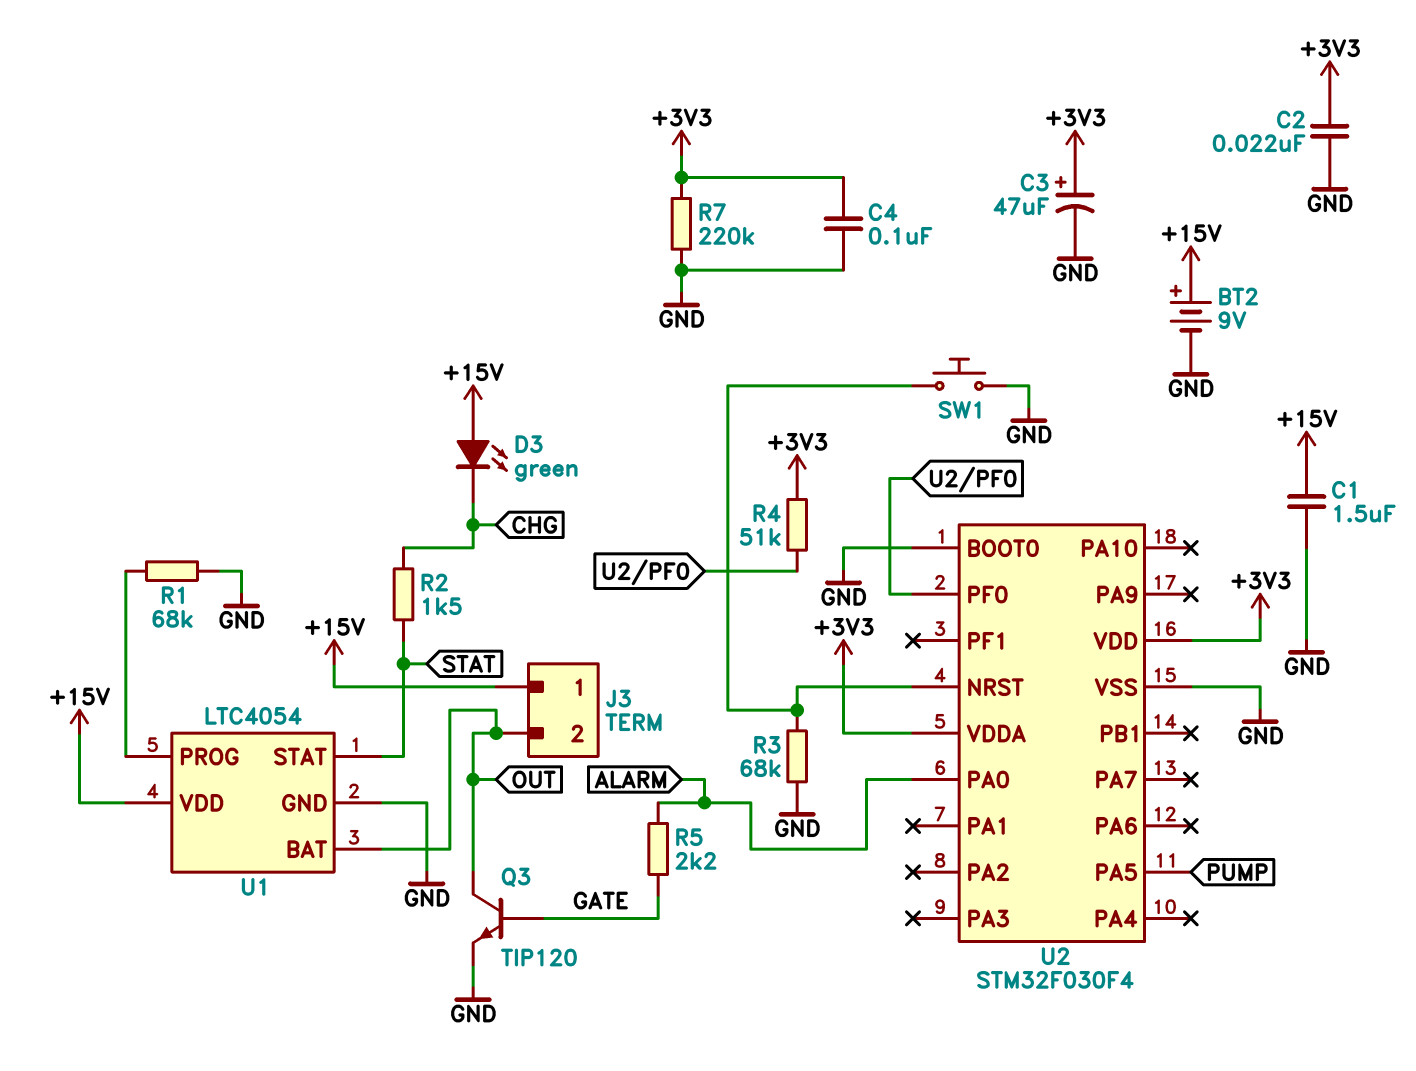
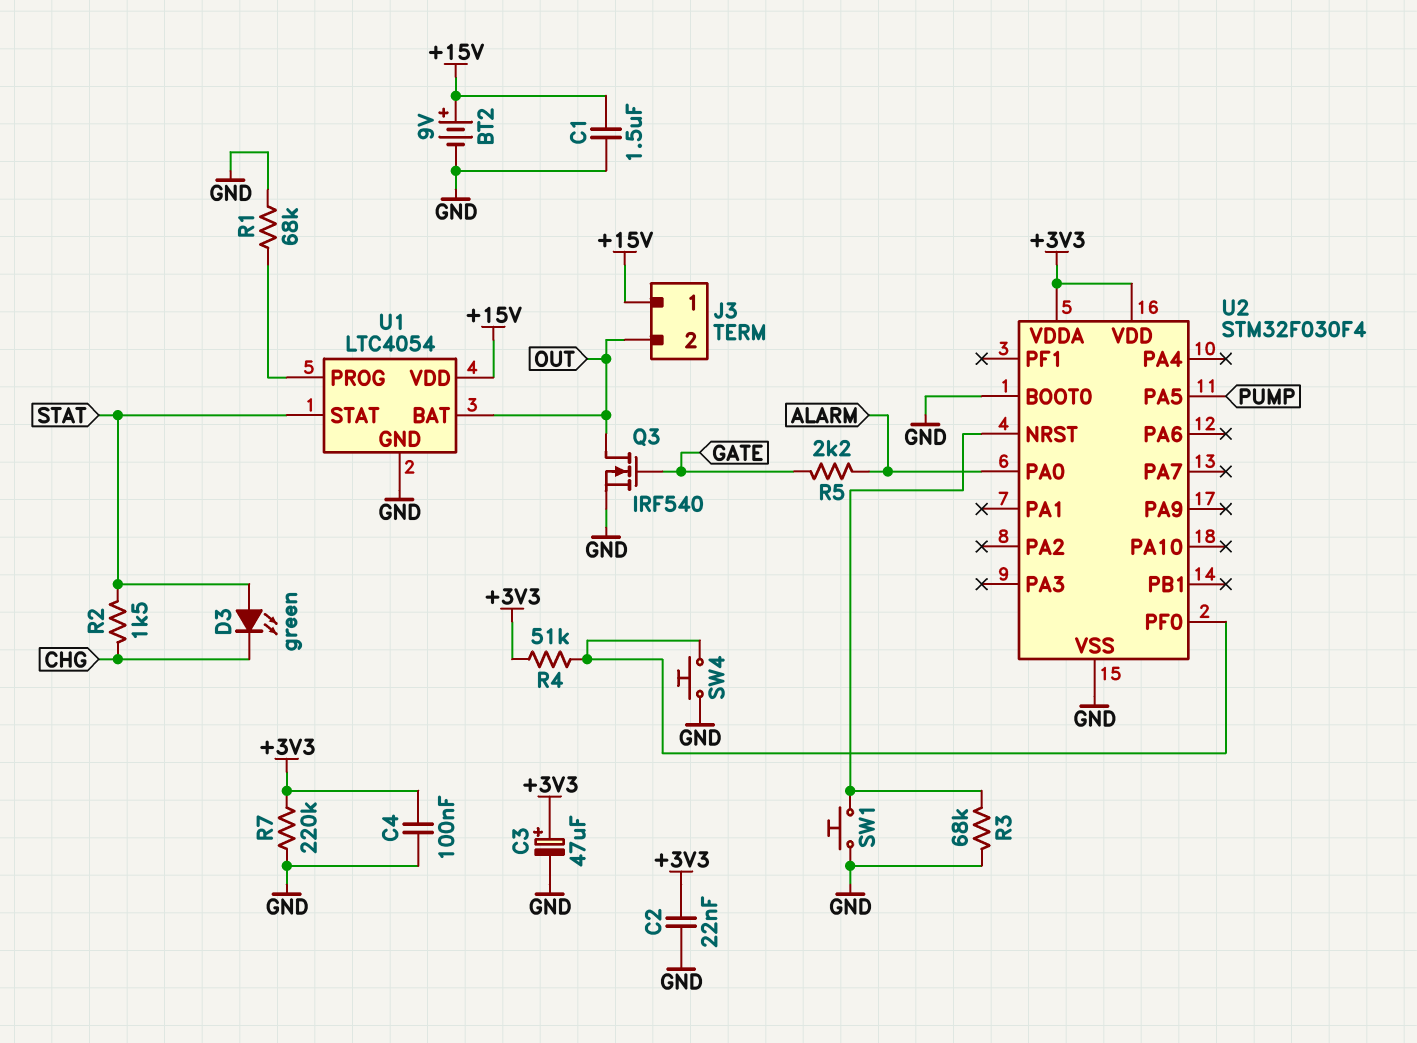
D3: LED green (A +15V, K CHG) -> LED green (A STAT, K CHG)
Q3: NPN TIP120 (B GATE, C OUT, E GND) -> NMOS IRF540 (G GATE, D OUT, S GND)
SW4: none -> button (GND, U2/PF0)

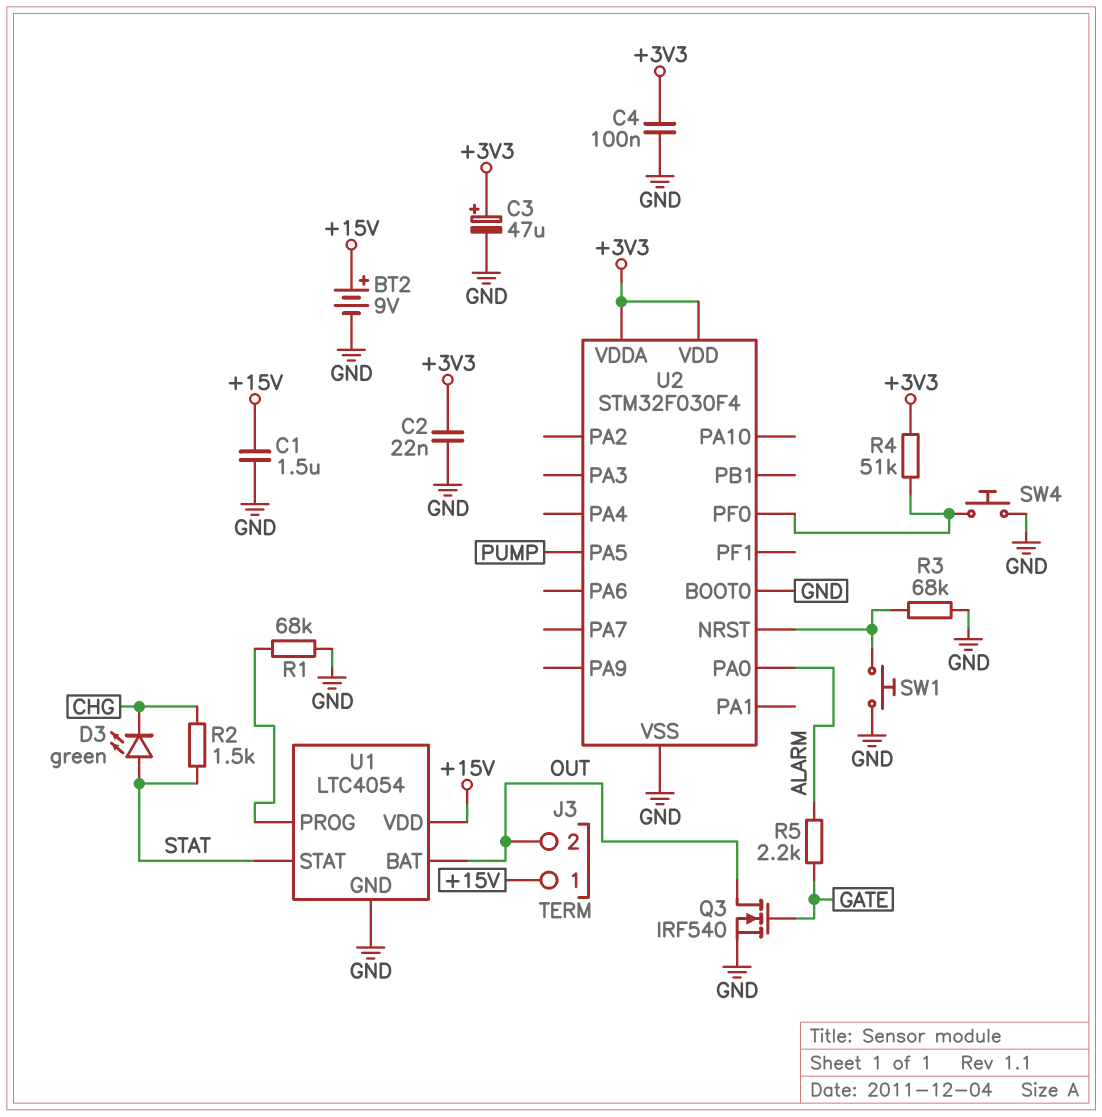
R7: 220k (+3V3, GND) -> none

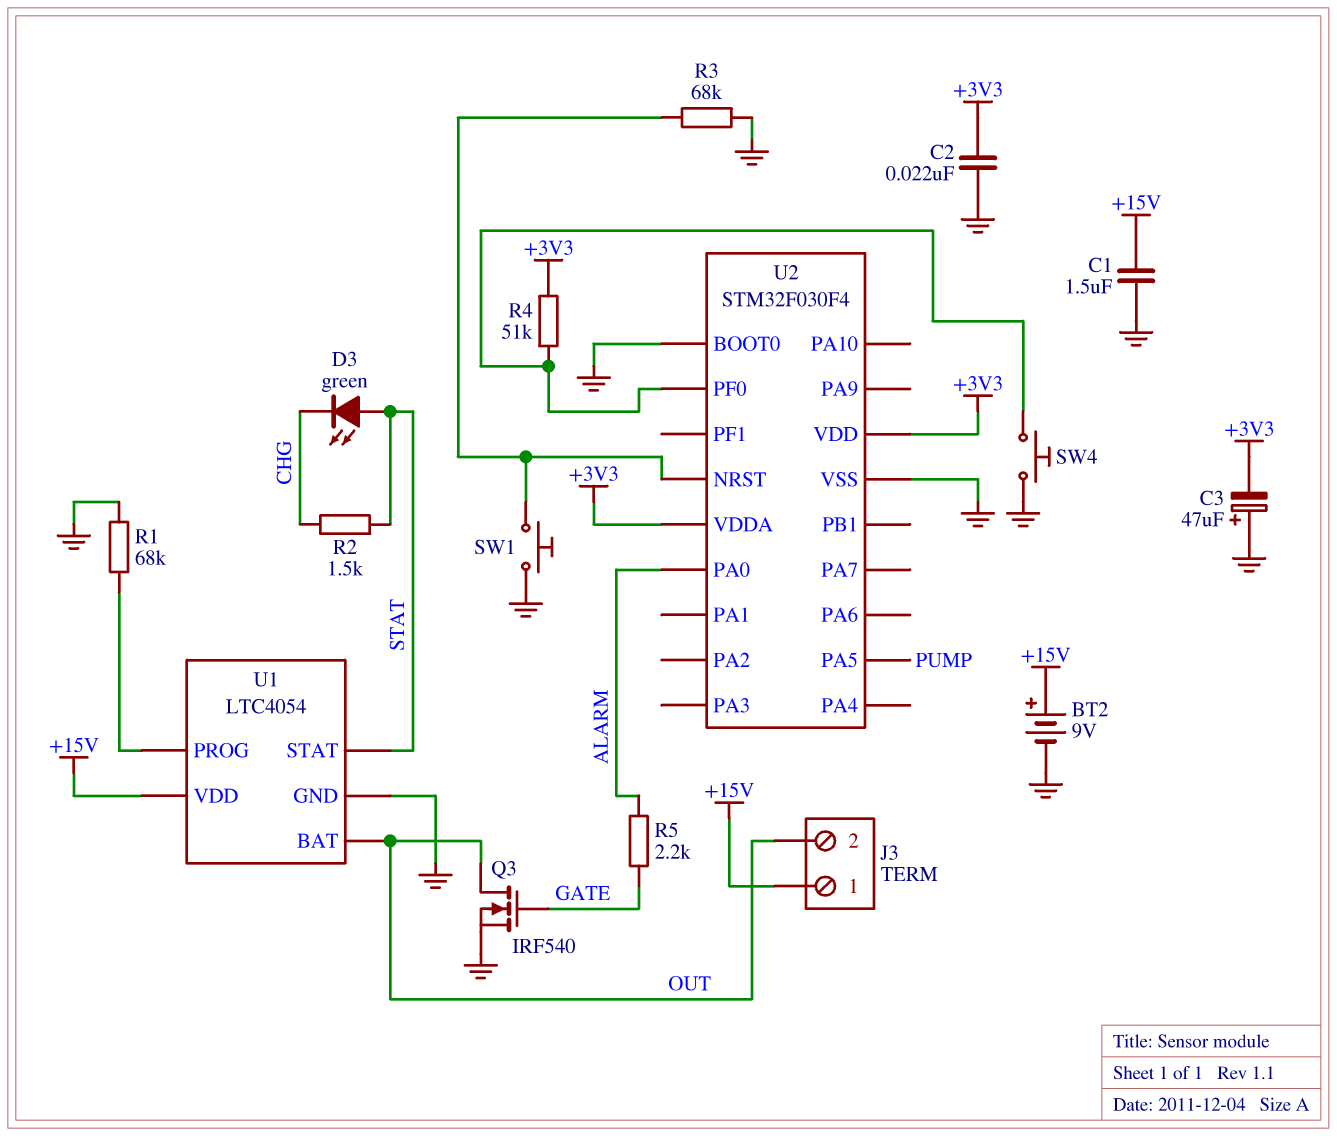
C3: 47uF (plus +3V3, minus GND) -> 47uF (plus GND, minus +3V3)
C4: 100nF (+3V3, GND) -> none

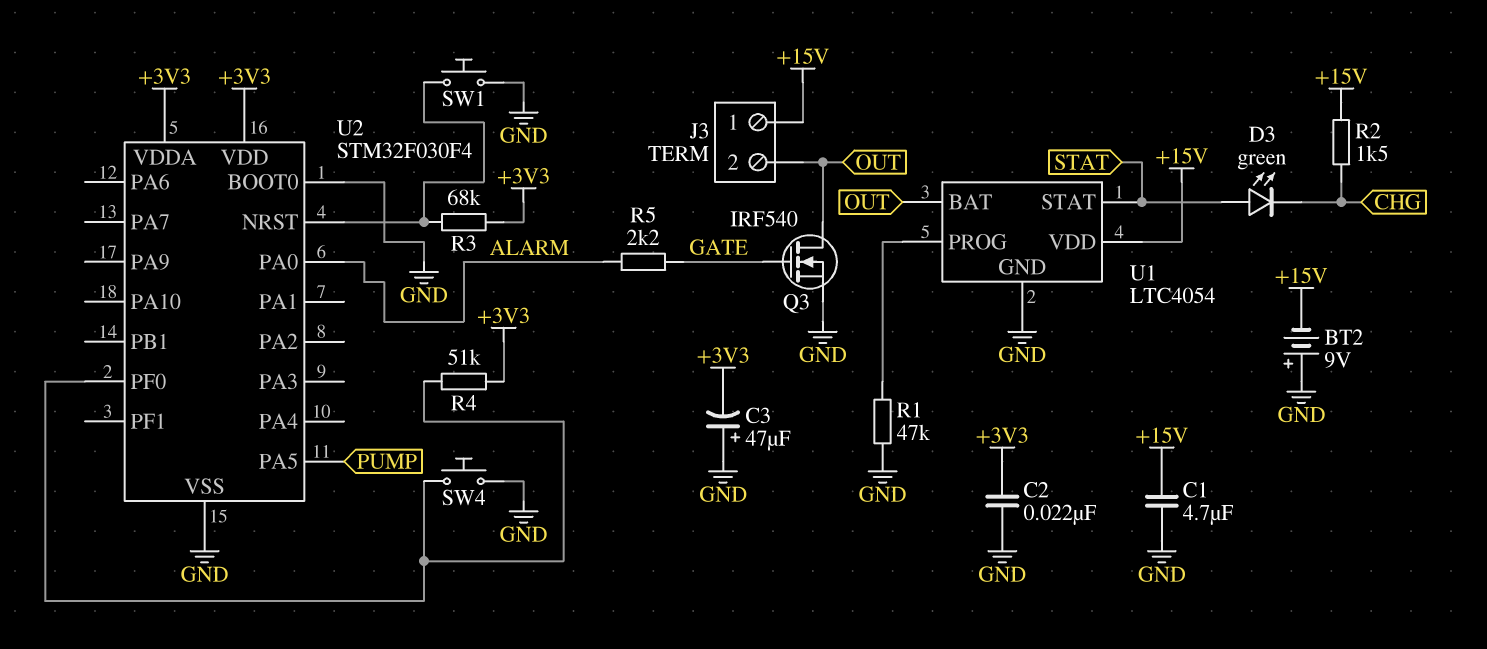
BT2: 9V (plus +15V, minus GND) -> 9V (plus GND, minus +15V)
C1: 1.5uF (+15V, GND) -> 4.7uF (+15V, GND)
R1: 68k (GND, U1/PROG) -> 47k (GND, U1/PROG)
R2: 1.5k (CHG, STAT) -> 1.5k (+15V, CHG)
R3: 68k (GND, U2/NRST) -> 68k (+3V3, U2/NRST)

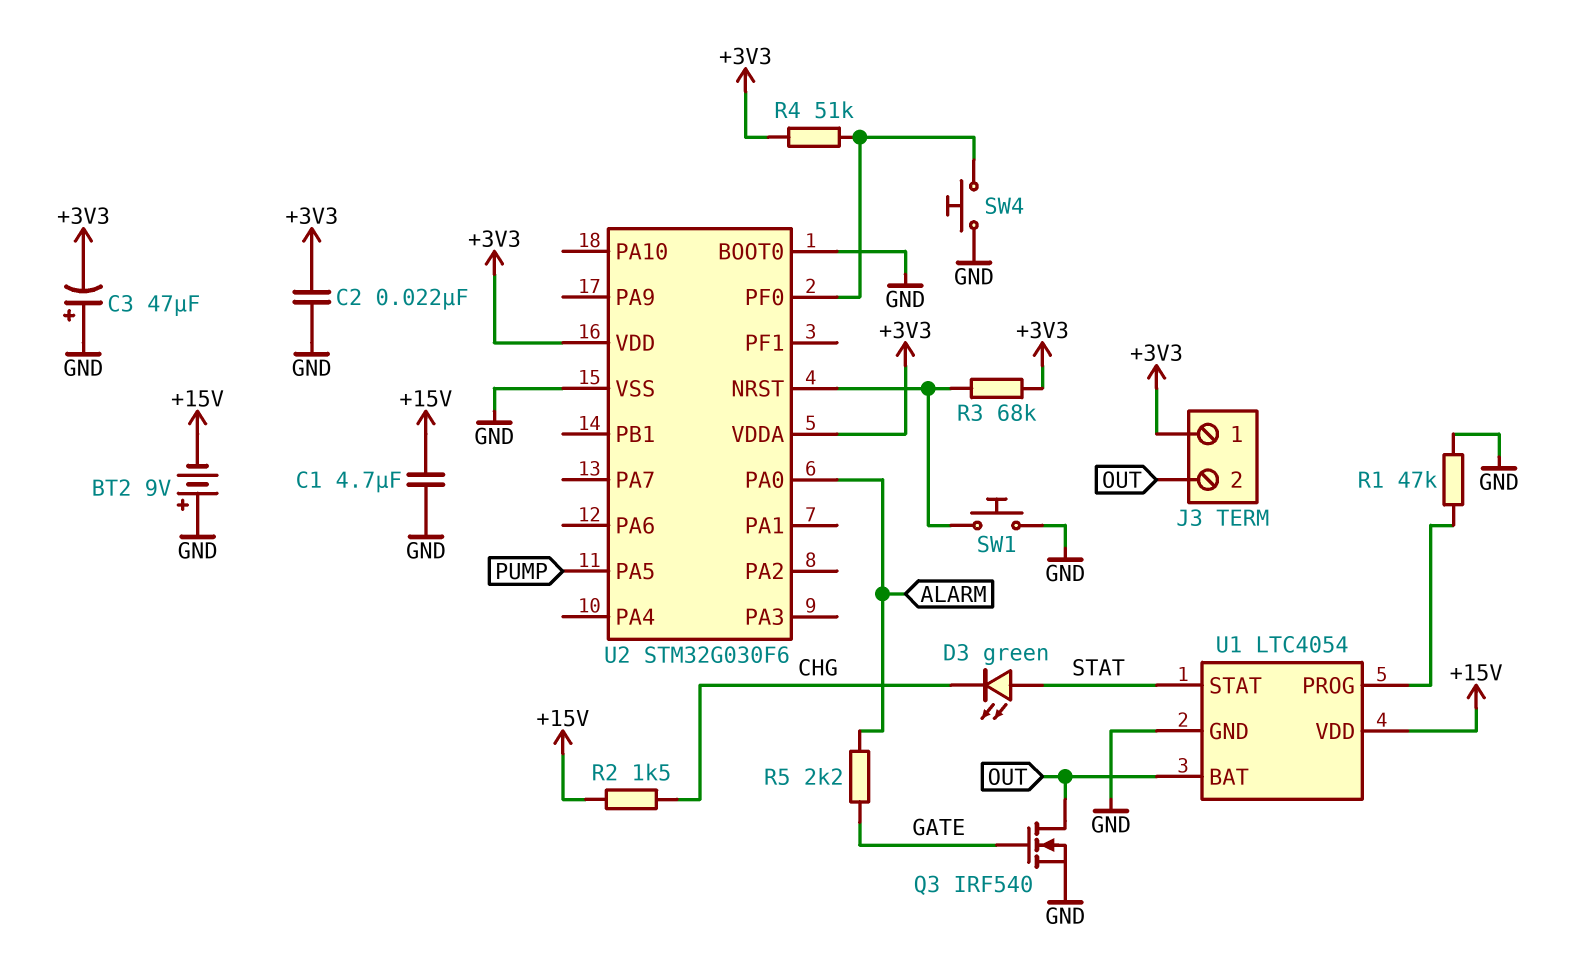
J3 pin 1: +15V -> +3V3
U2: STM32F030F4 -> STM32G030F6

